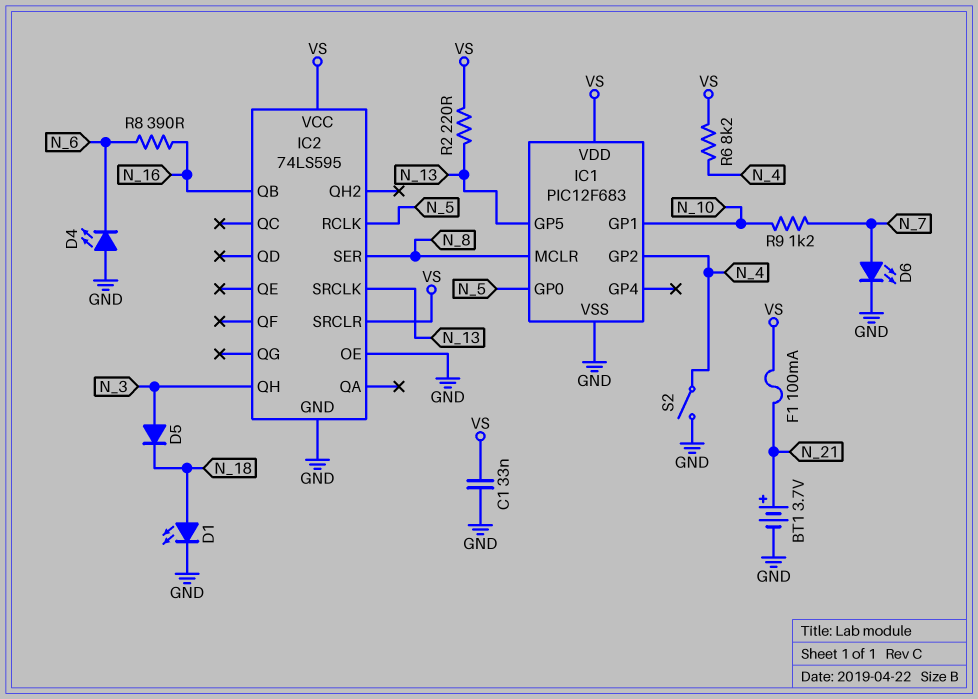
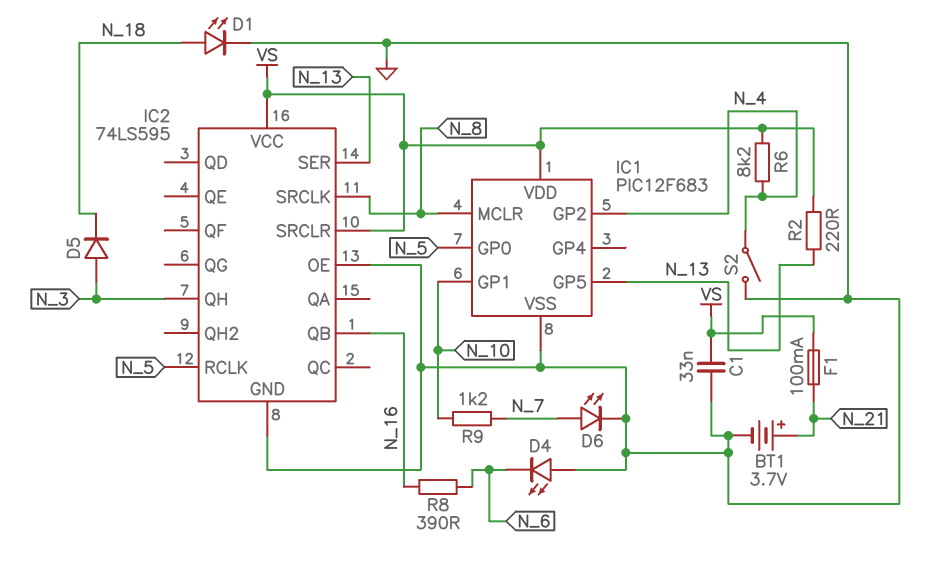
IC2 pin SER: N_8 -> N_13
IC2 pin SRCLK: N_13 -> N_8

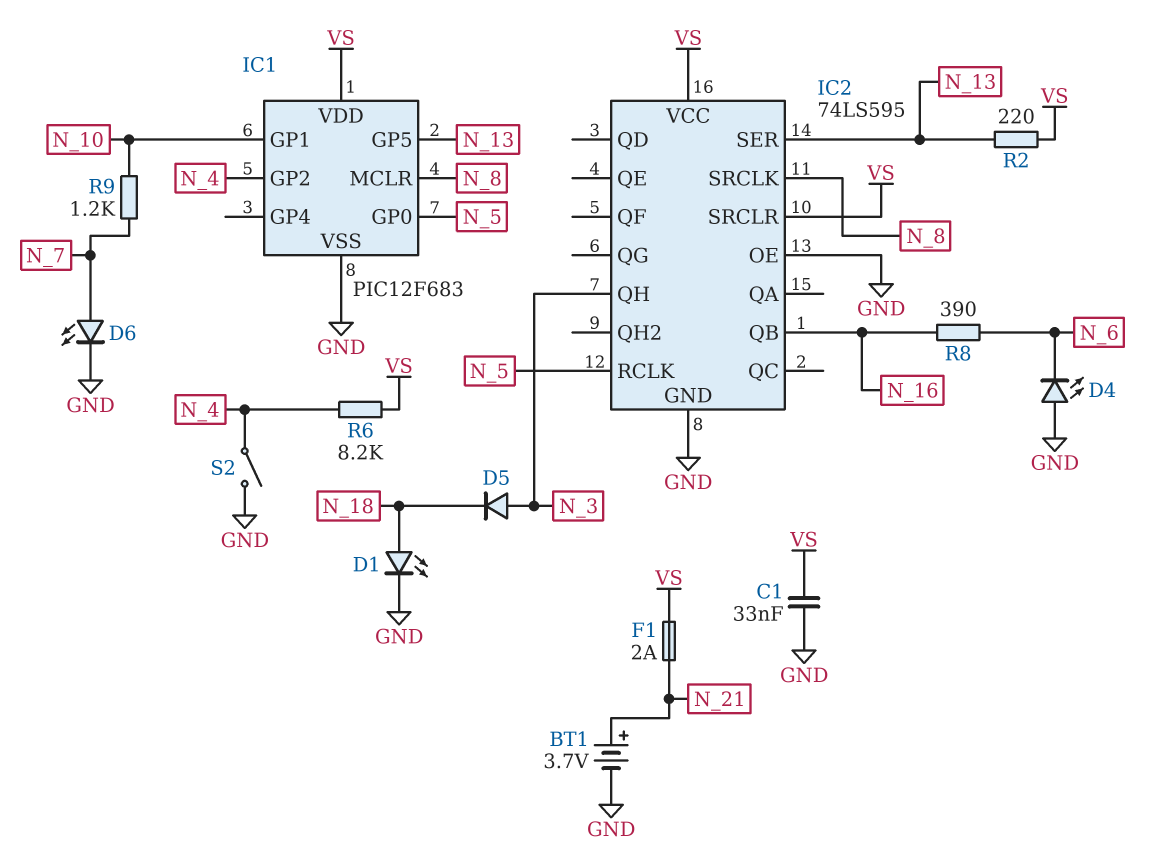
F1: 100mA (N_21, VS) -> 2A (N_21, VS)

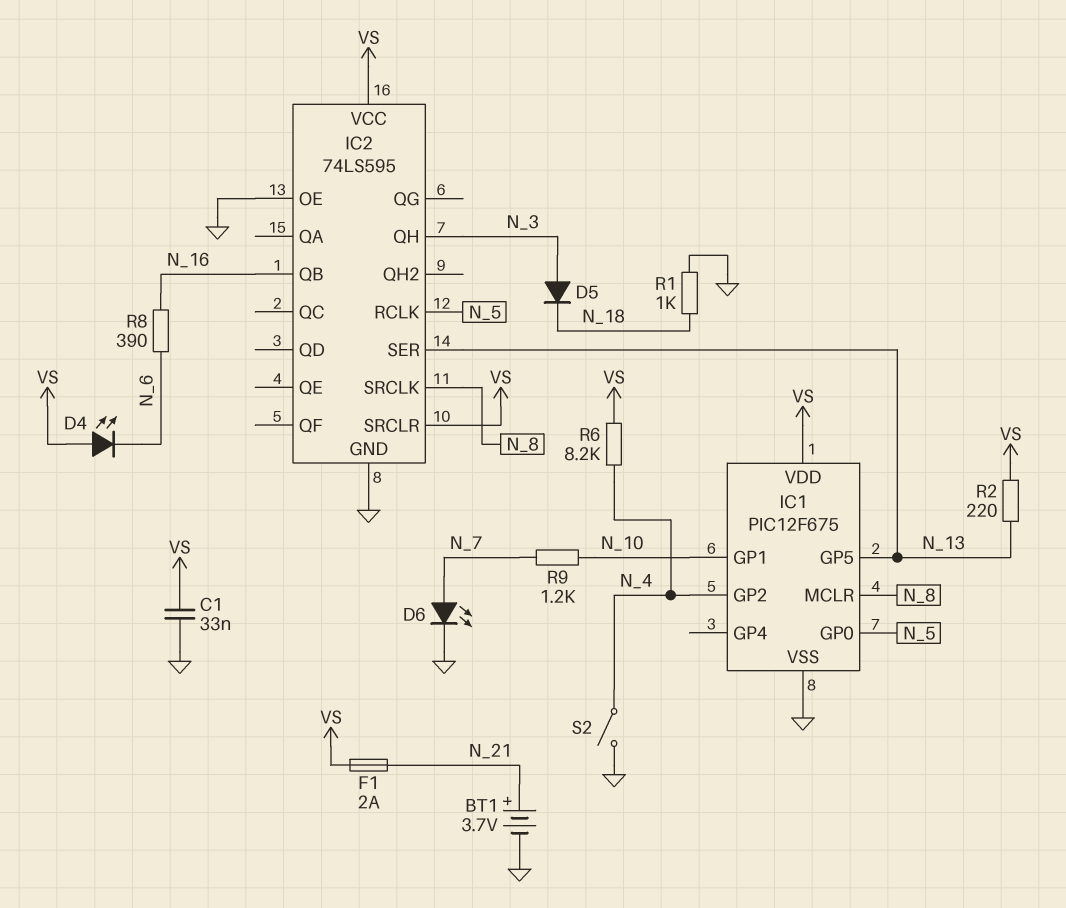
D1: LED (A N_18, K GND) -> none
D4: LED (A GND, K N_6) -> LED (A VS, K N_6)
IC1: PIC12F683 -> PIC12F675
R1: none -> 1k (GND, N_18)

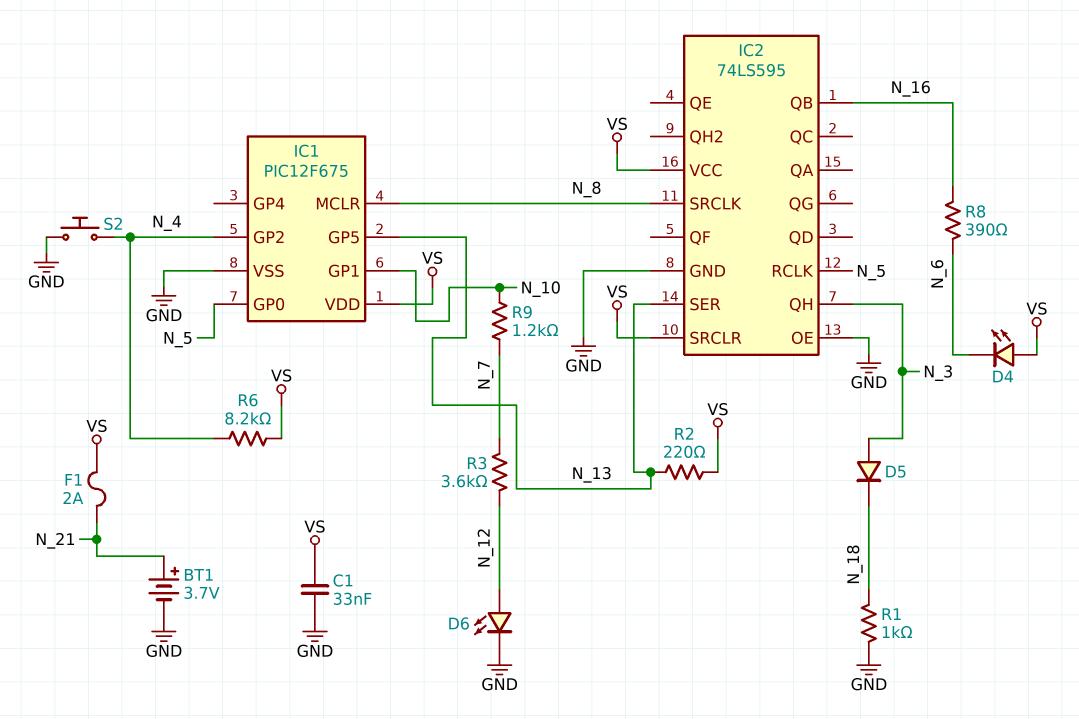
D6: LED (A N_7, K GND) -> LED (A N_12, K GND)
R3: none -> 3.6k (N_7, N_12)
S2: switch (GND, N_4) -> button (GND, N_4)

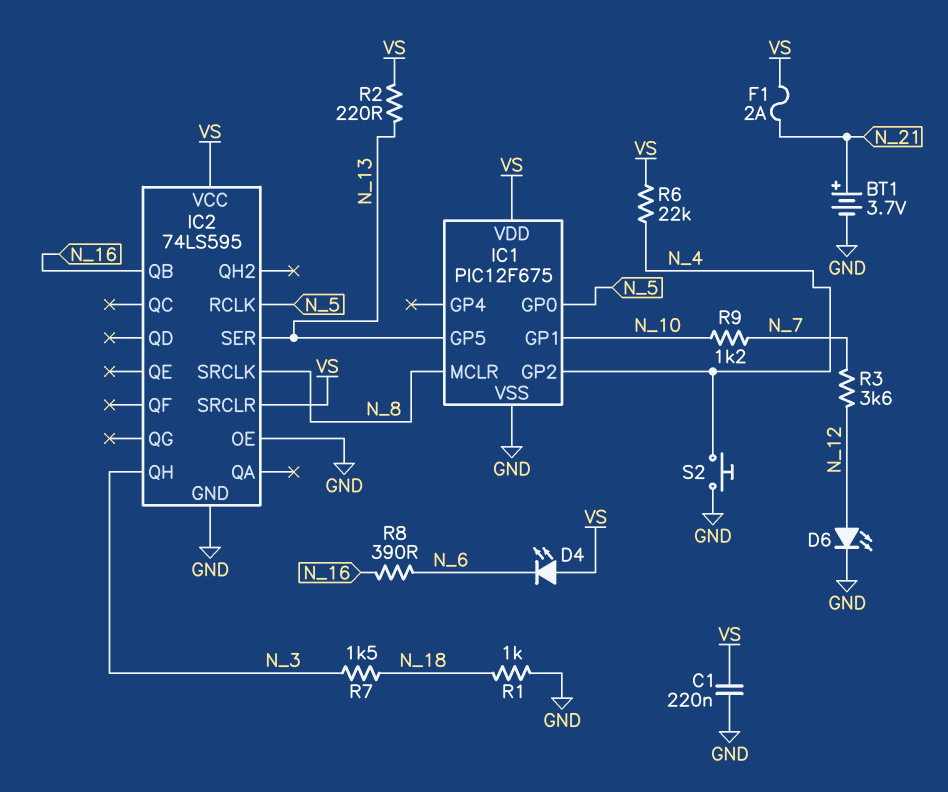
C1: 33nF (GND, VS) -> 220nF (GND, VS)
D5: diode (A N_3, K N_18) -> none
R6: 8.2k (N_4, VS) -> 22k (N_4, VS)
R7: none -> 1.5k (N_3, N_18)

